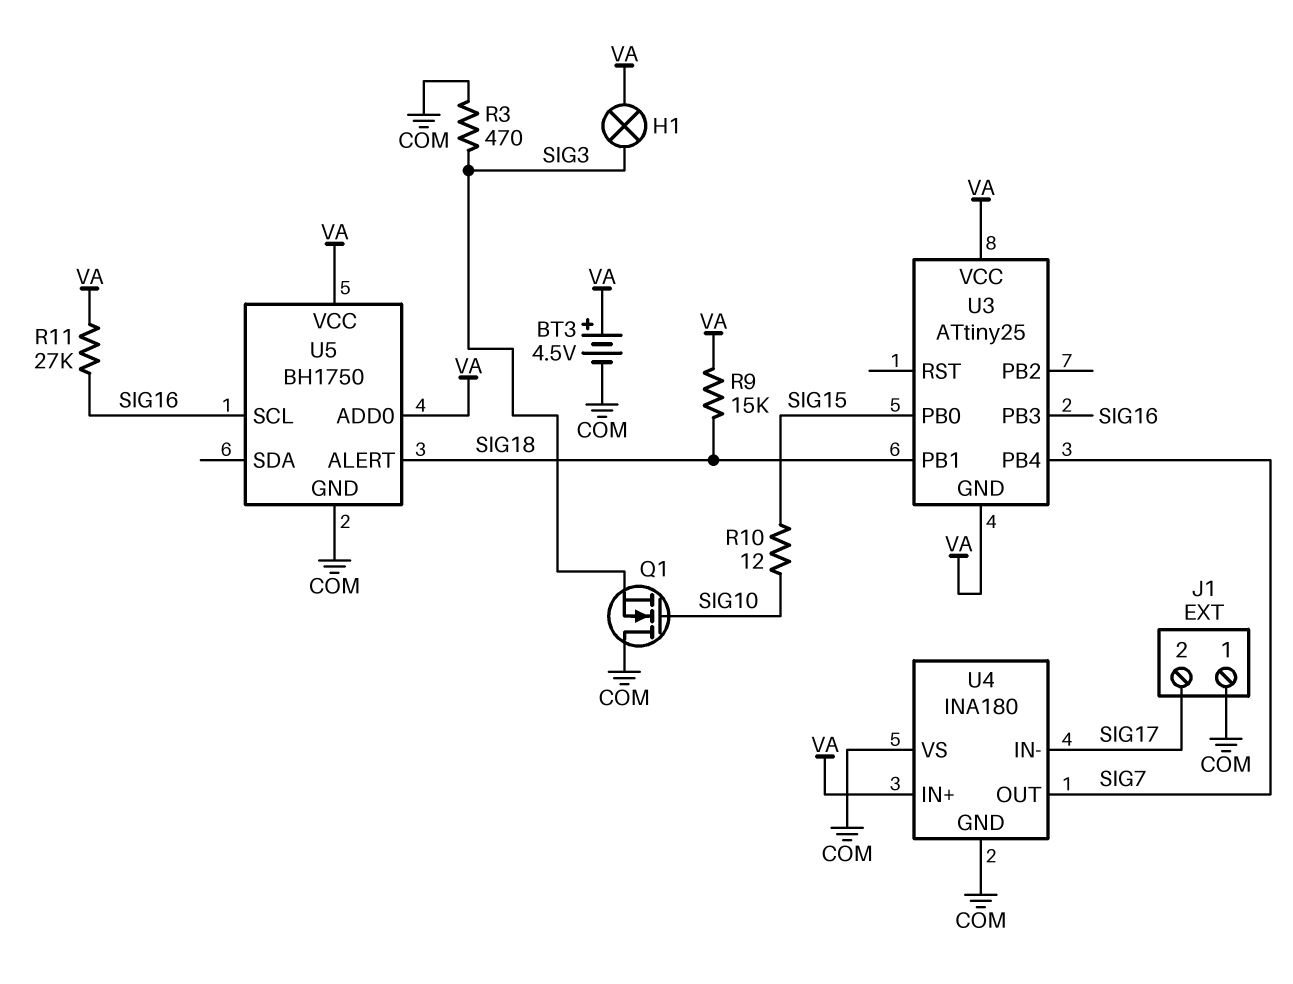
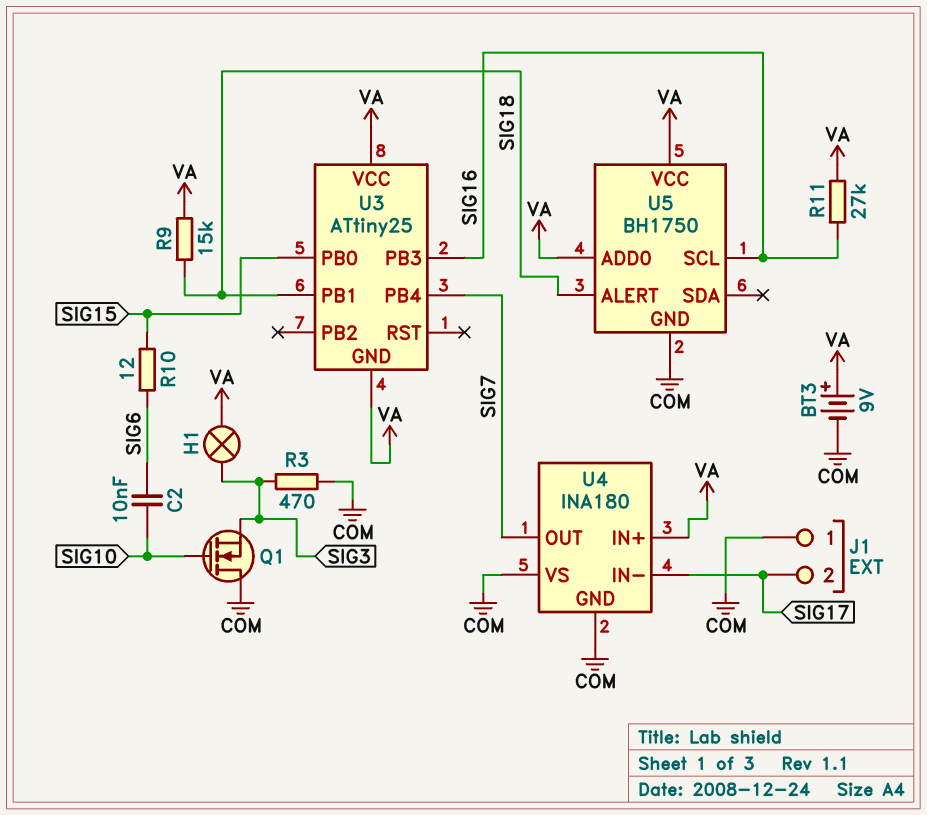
BT3: 4.5V (plus VA, minus COM) -> 9V (plus VA, minus COM)
C2: none -> 10nF (SIG6, SIG10)
R10: 12 (SIG10, SIG15) -> 12 (SIG6, SIG15)

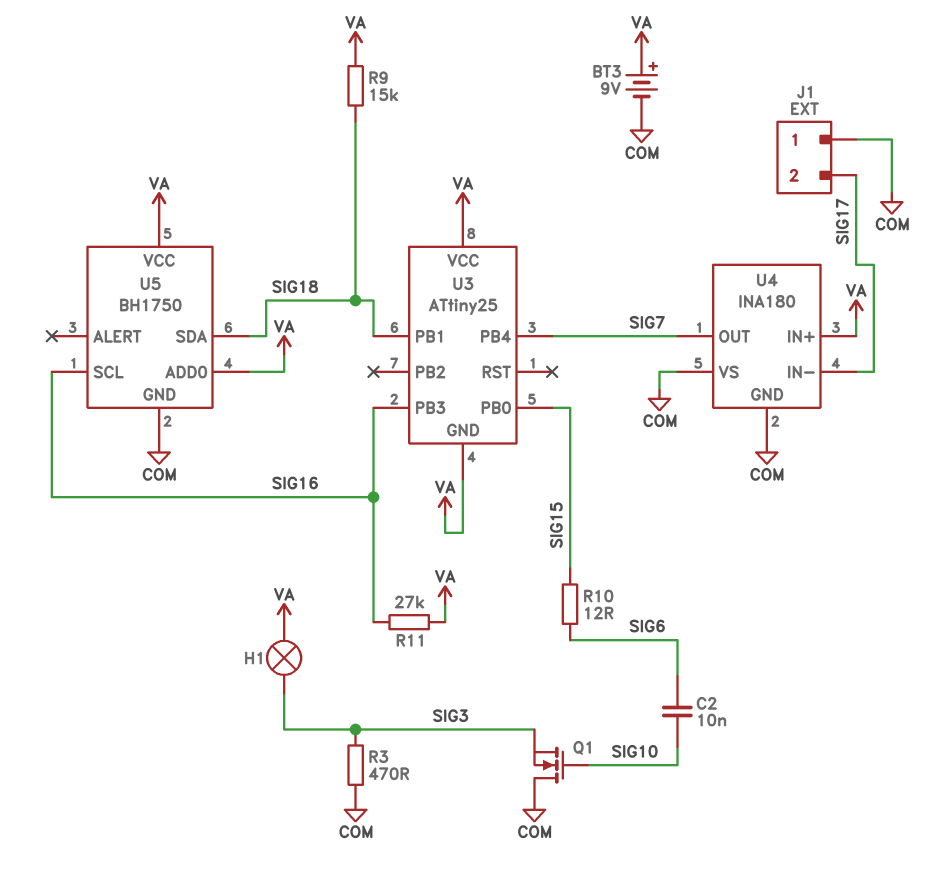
U5 pin ALERT: SIG18 -> none
U5 pin SDA: none -> SIG18

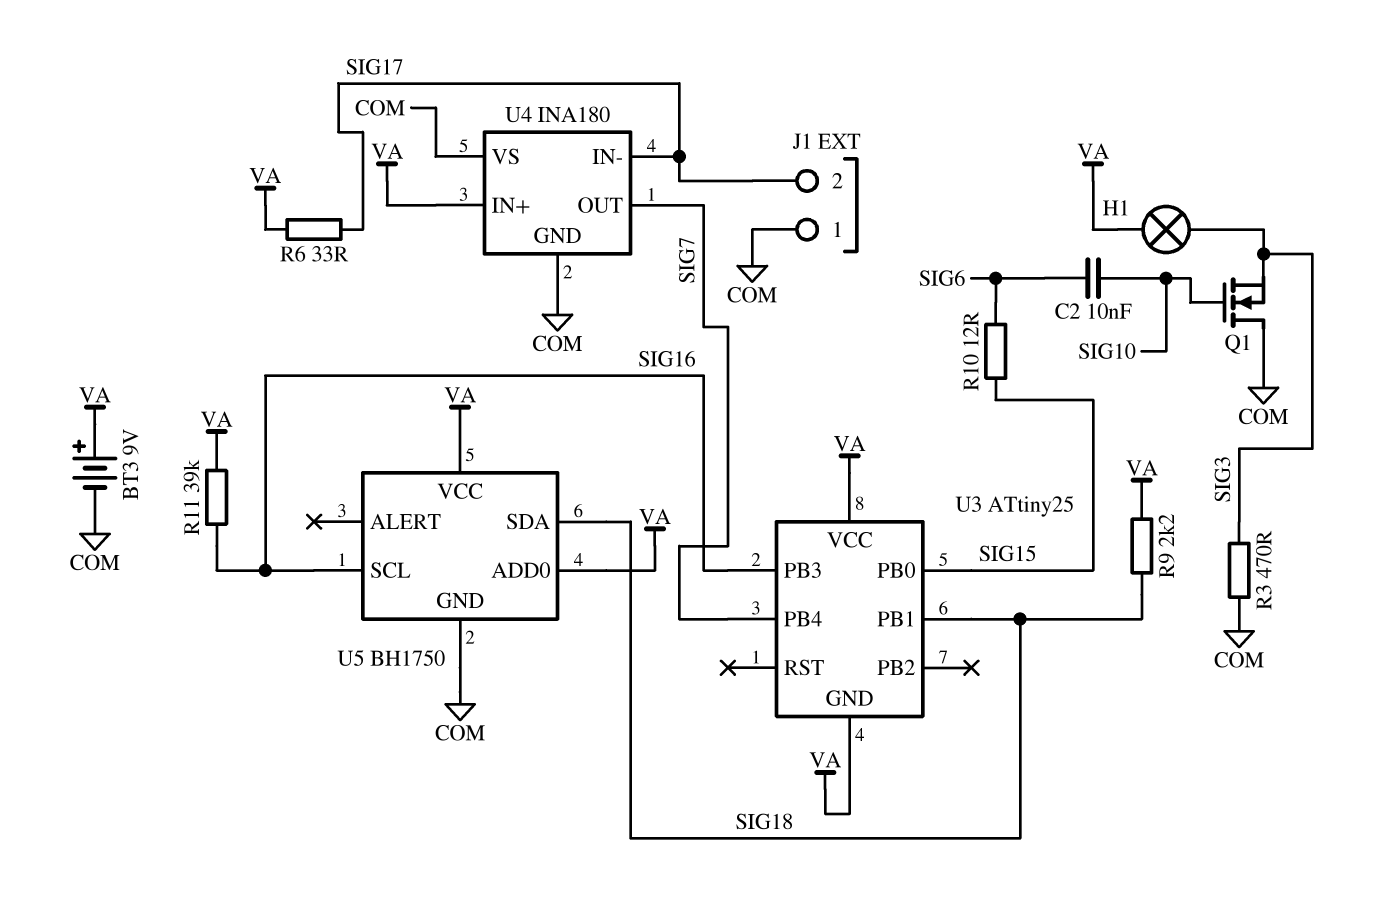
R6: none -> 33 (SIG17, VA)
R9: 15k (SIG18, VA) -> 2.2k (SIG18, VA)
R11: 27k (SIG16, VA) -> 39k (SIG16, VA)

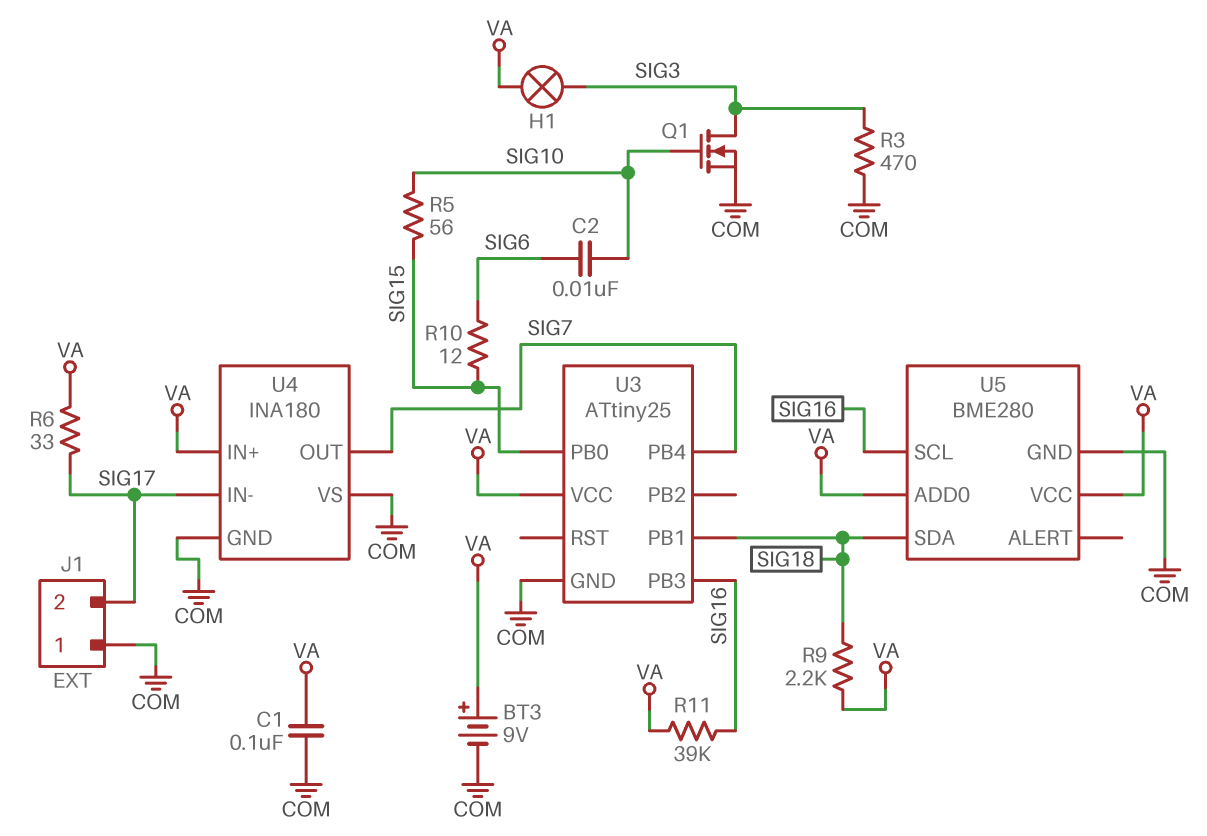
C1: none -> 100nF (COM, VA)
Q1: NMOS (G SIG10, D COM, S SIG3) -> NMOS (G SIG10, D SIG3, S COM)
R5: none -> 56 (SIG10, SIG15)
U3 pin GND: VA -> COM
U5: BH1750 -> BME280

